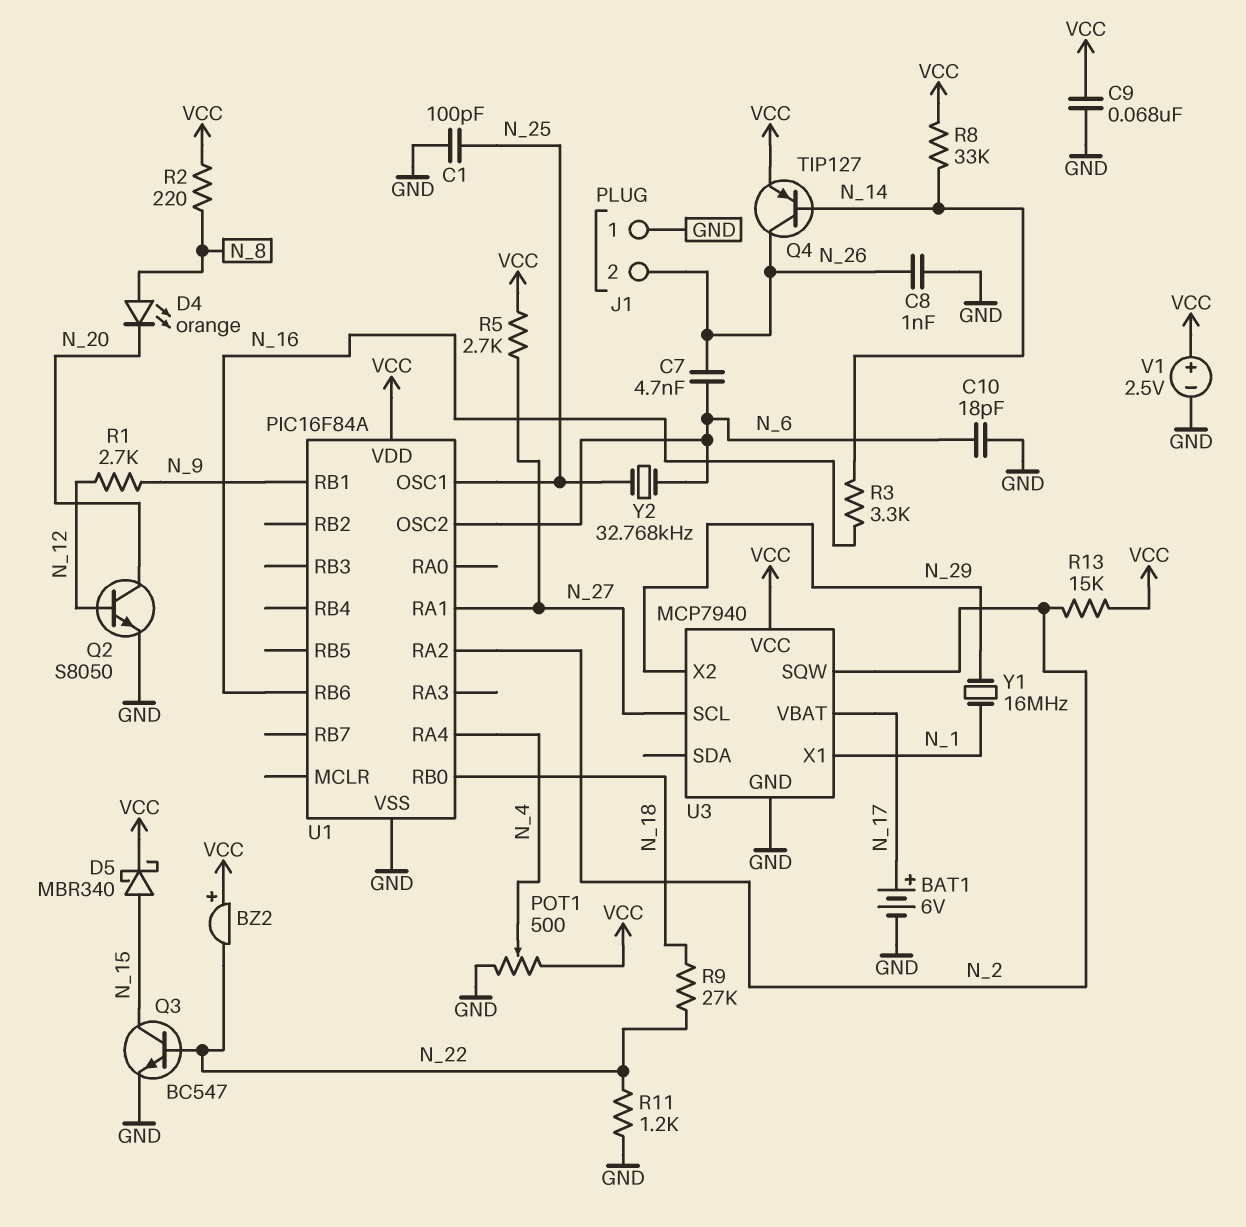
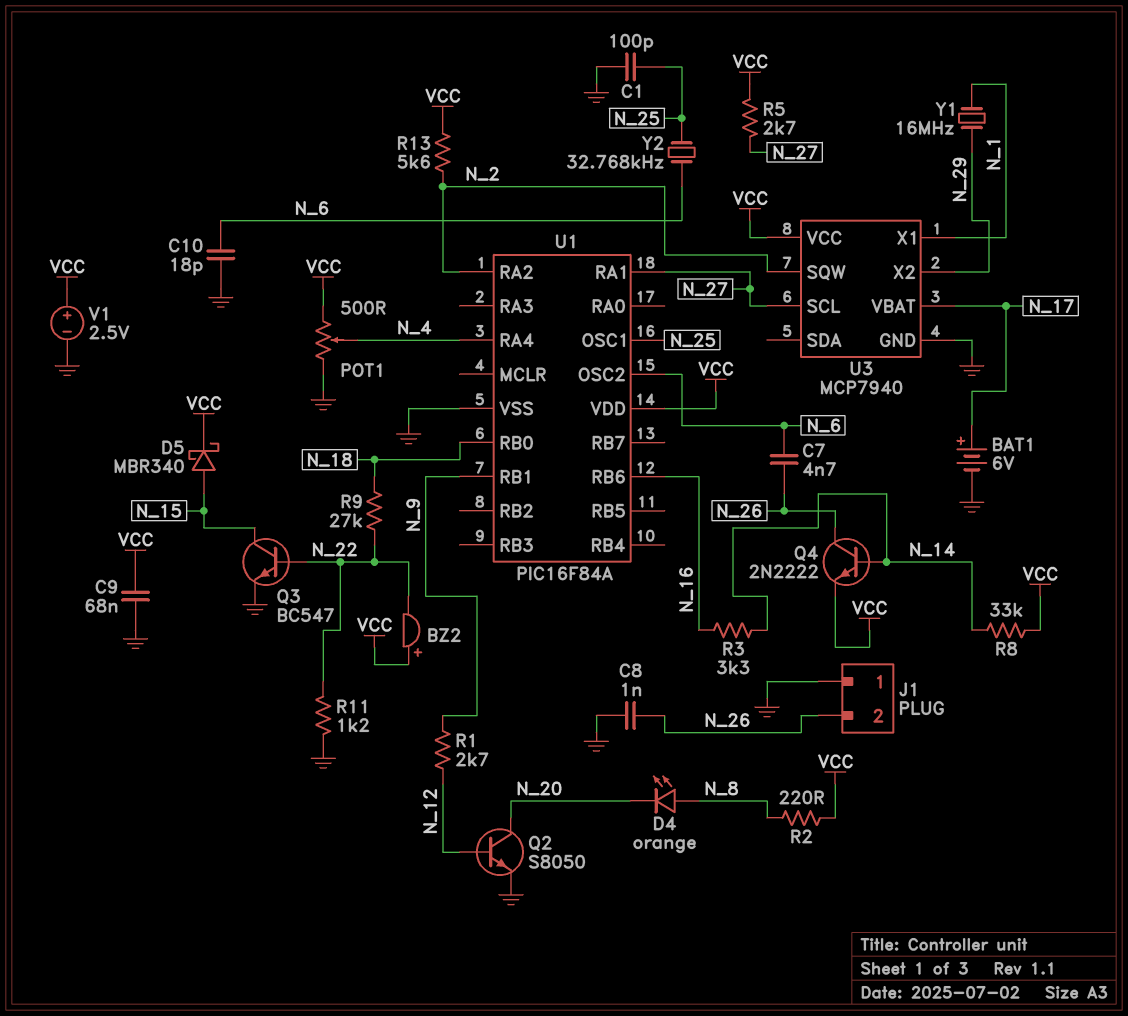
Q4: PNP TIP127 (B N_14, C N_26, E VCC) -> NPN 2N2222 (B N_14, C N_26, E VCC)
R13: 15k (N_2, VCC) -> 5.6k (N_2, VCC)

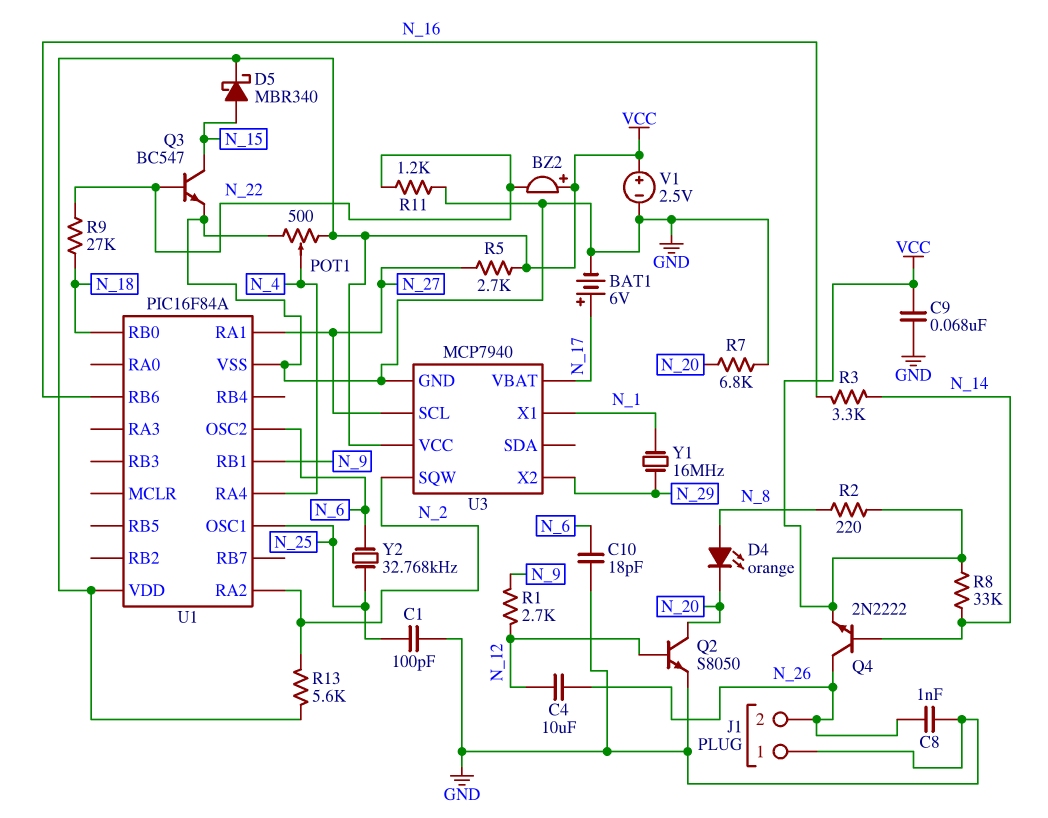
C4: none -> 10uF (N_12, N_26)
C7: 4.7nF (N_6, N_26) -> none
R7: none -> 6.8k (GND, N_20)

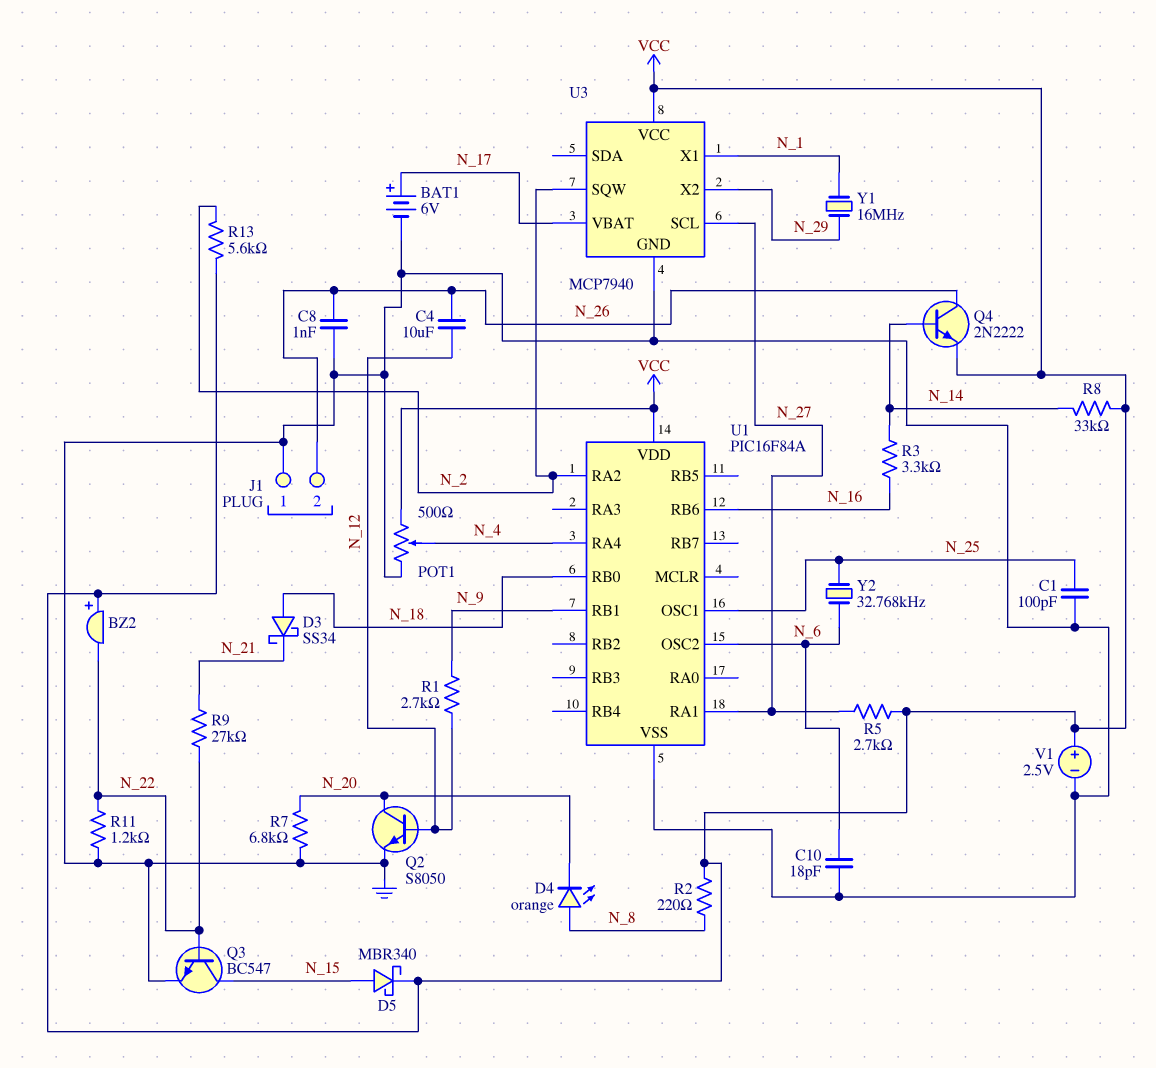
C9: 68nF (GND, VCC) -> none
D3: none -> schottky SS34 (A N_18, K N_21)
R9: 27k (N_18, N_22) -> 27k (N_21, N_22)

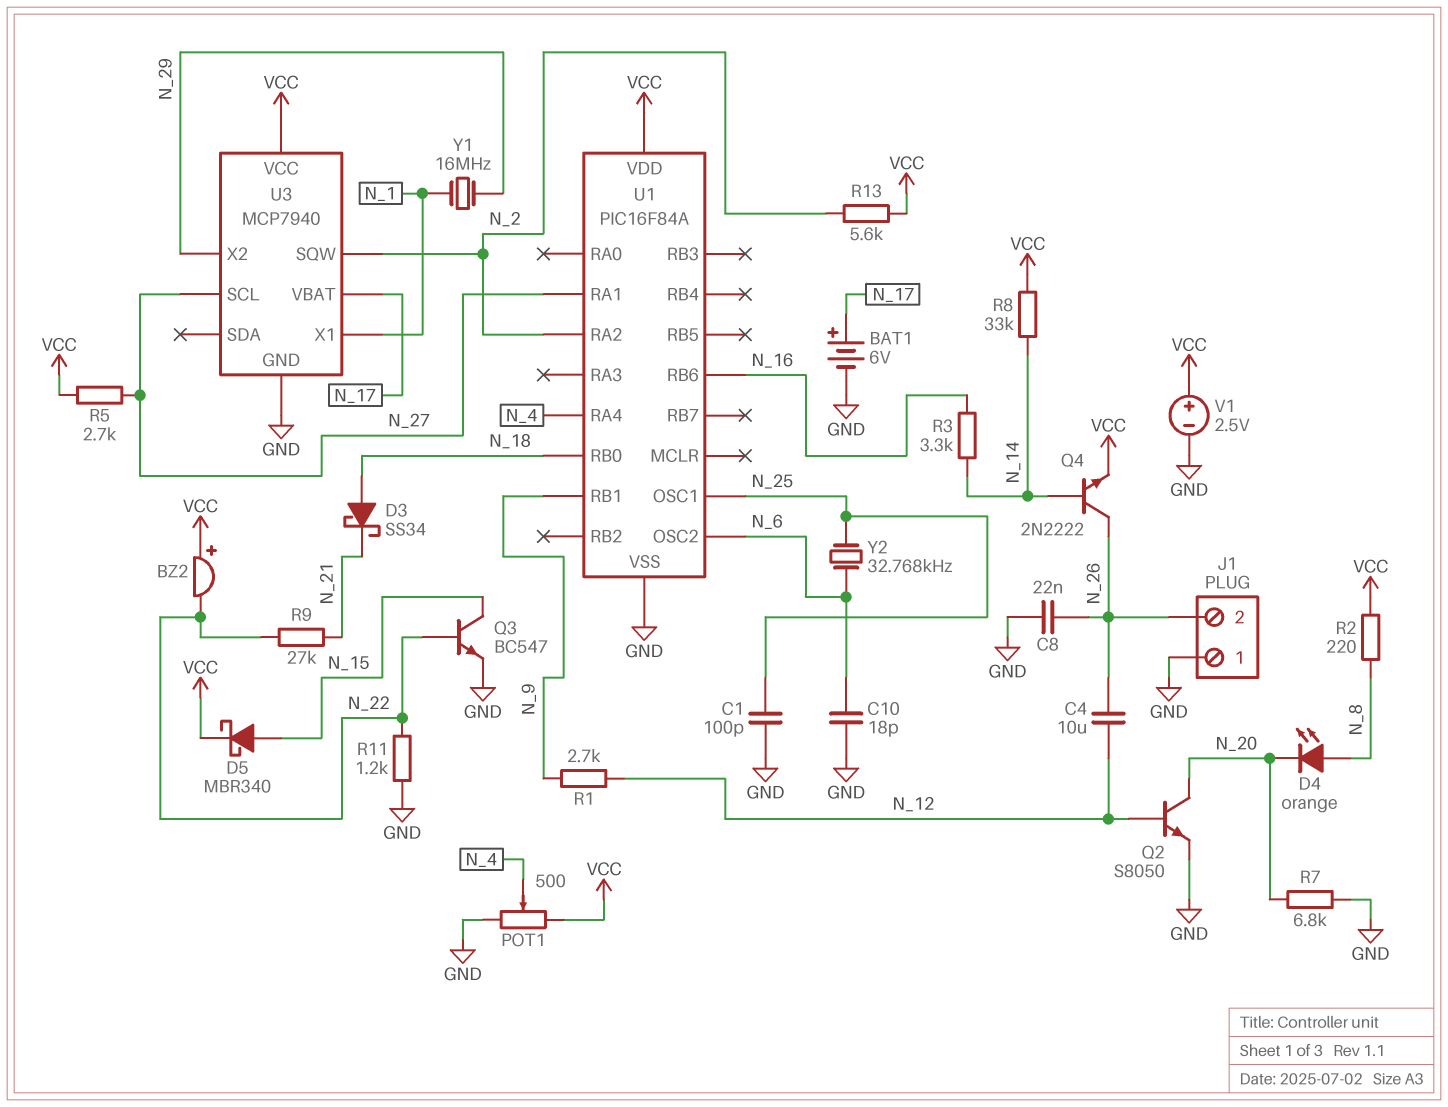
C8: 1nF (GND, N_26) -> 22nF (GND, N_26)

